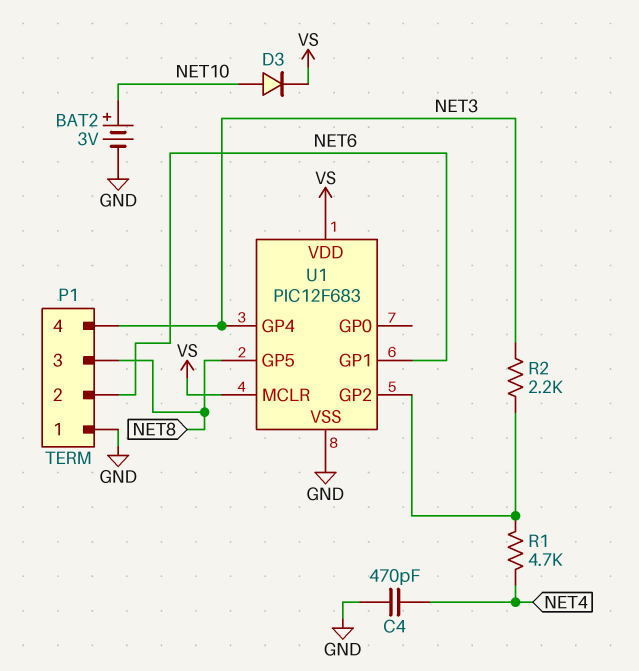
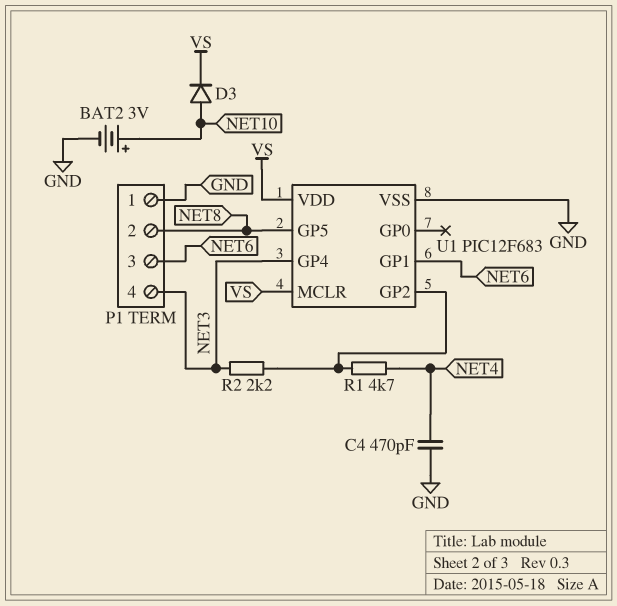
P1 pin 2: NET6 -> NET8
P1 pin 3: NET8 -> NET6

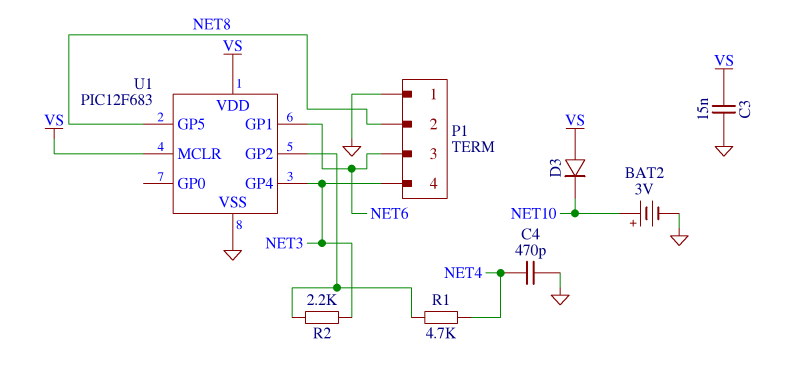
C3: none -> 15nF (GND, VS)
D3: diode (A NET10, K VS) -> diode (A VS, K NET10)

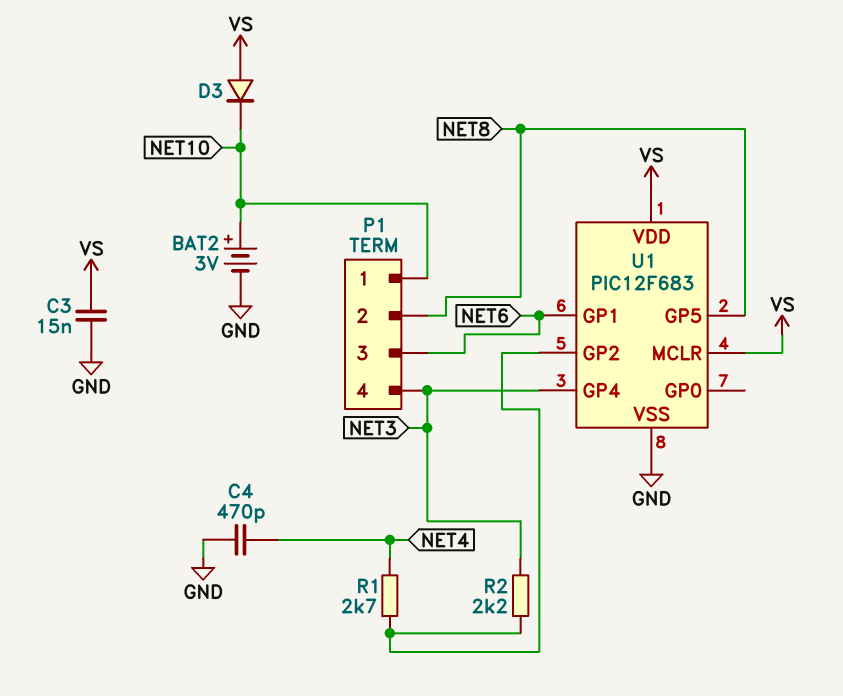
P1 pin 1: GND -> NET10
R1: 4.7k (NET4, U1/GP2) -> 2.7k (NET4, U1/GP2)

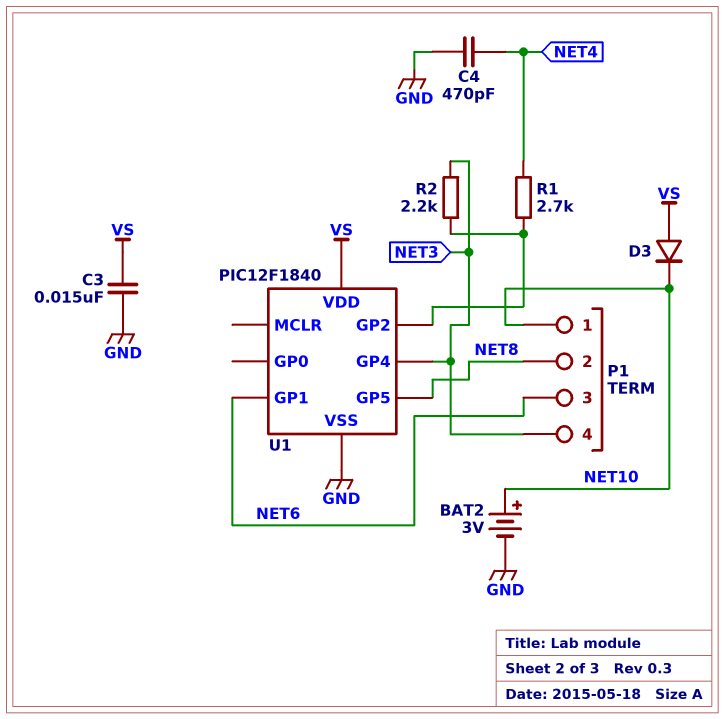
U1: PIC12F683 -> PIC12F1840
U1 pin MCLR: VS -> none

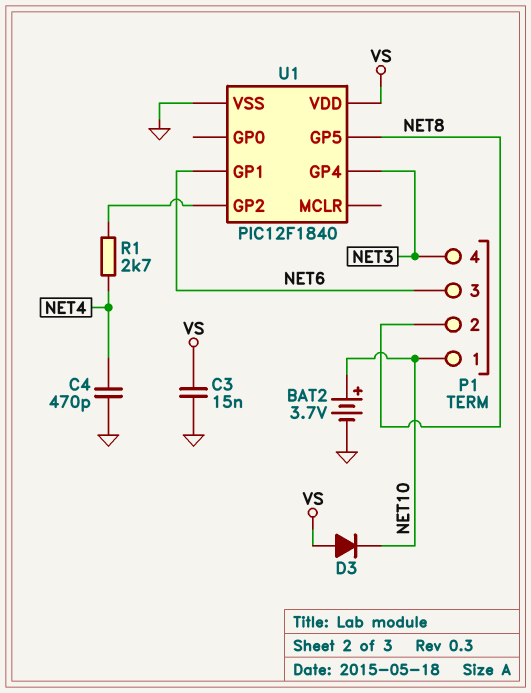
BAT2: 3V (plus NET10, minus GND) -> 3.7V (plus NET10, minus GND)
R2: 2.2k (NET3, U1/GP2) -> none

